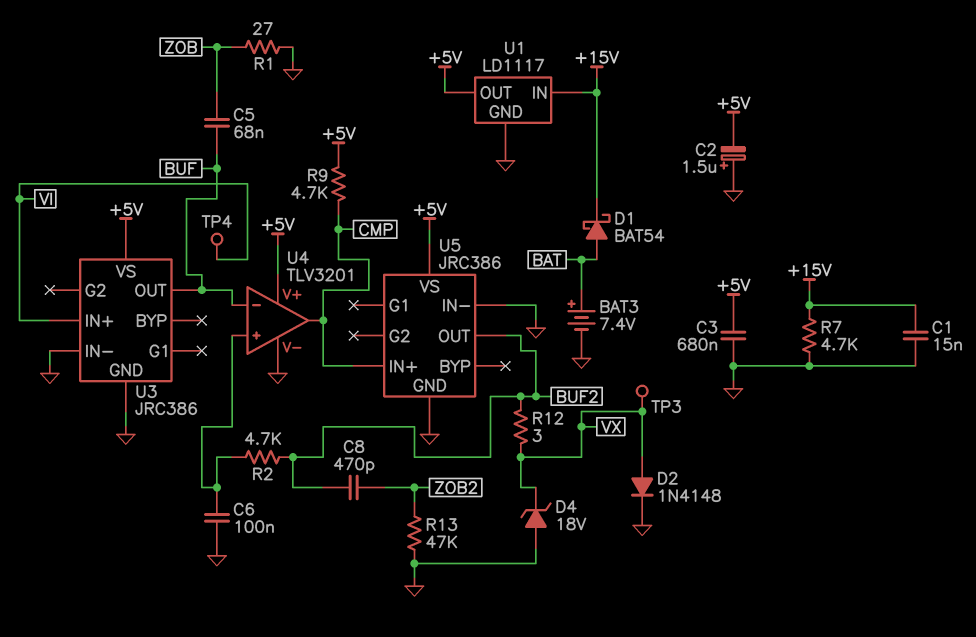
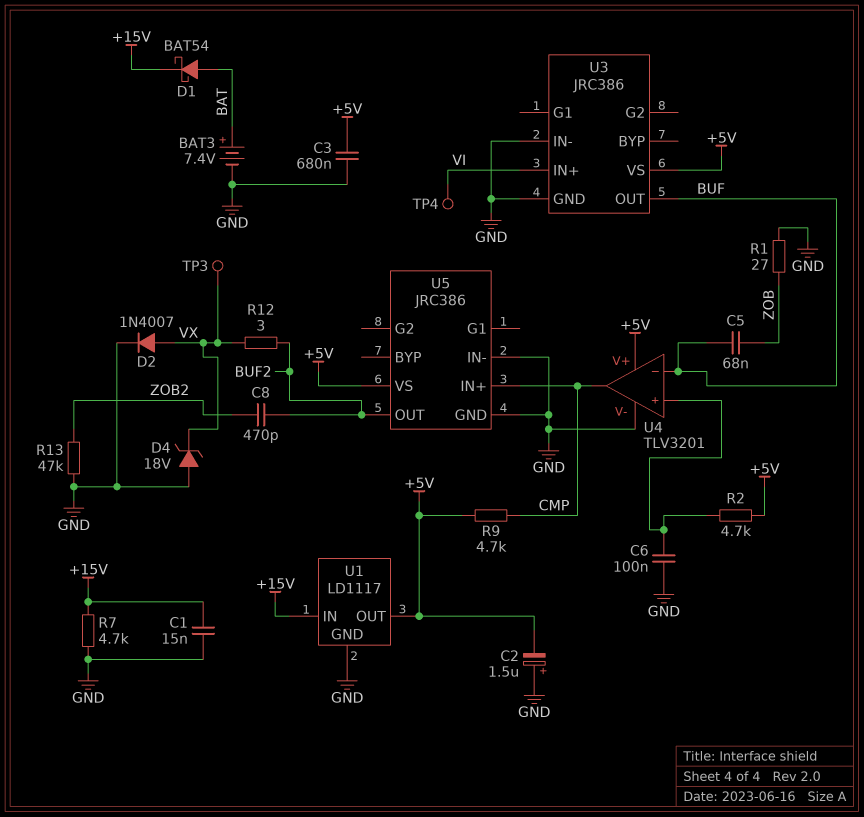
D2: diode 1N4148 (A VX, K GND) -> diode 1N4007 (A VX, K GND)
R2: 4.7k (BUF2, U4/in+) -> 4.7k (+5V, U4/in+)

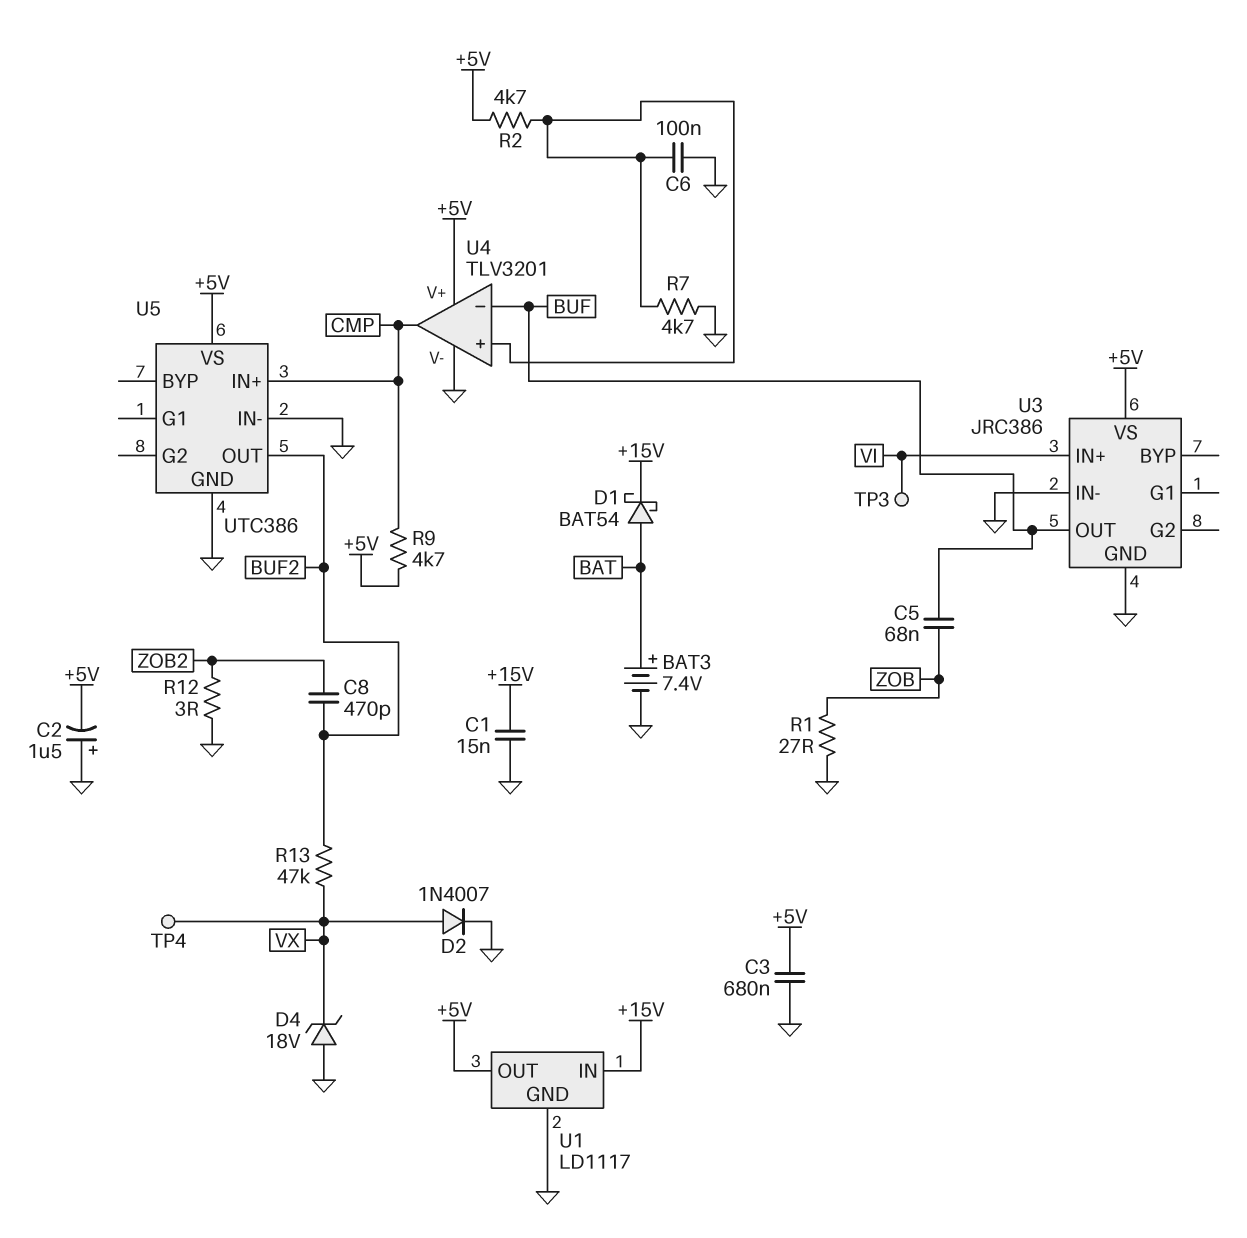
R7: 4.7k (+15V, GND) -> 4.7k (GND, U4/in+)
R12: 3 (BUF2, VX) -> 3 (GND, ZOB2)
R13: 47k (GND, ZOB2) -> 47k (BUF2, VX)
TP3: test point (VX) -> test point (VI)
TP4: test point (VI) -> test point (VX)
U5: JRC386 -> UTC386

